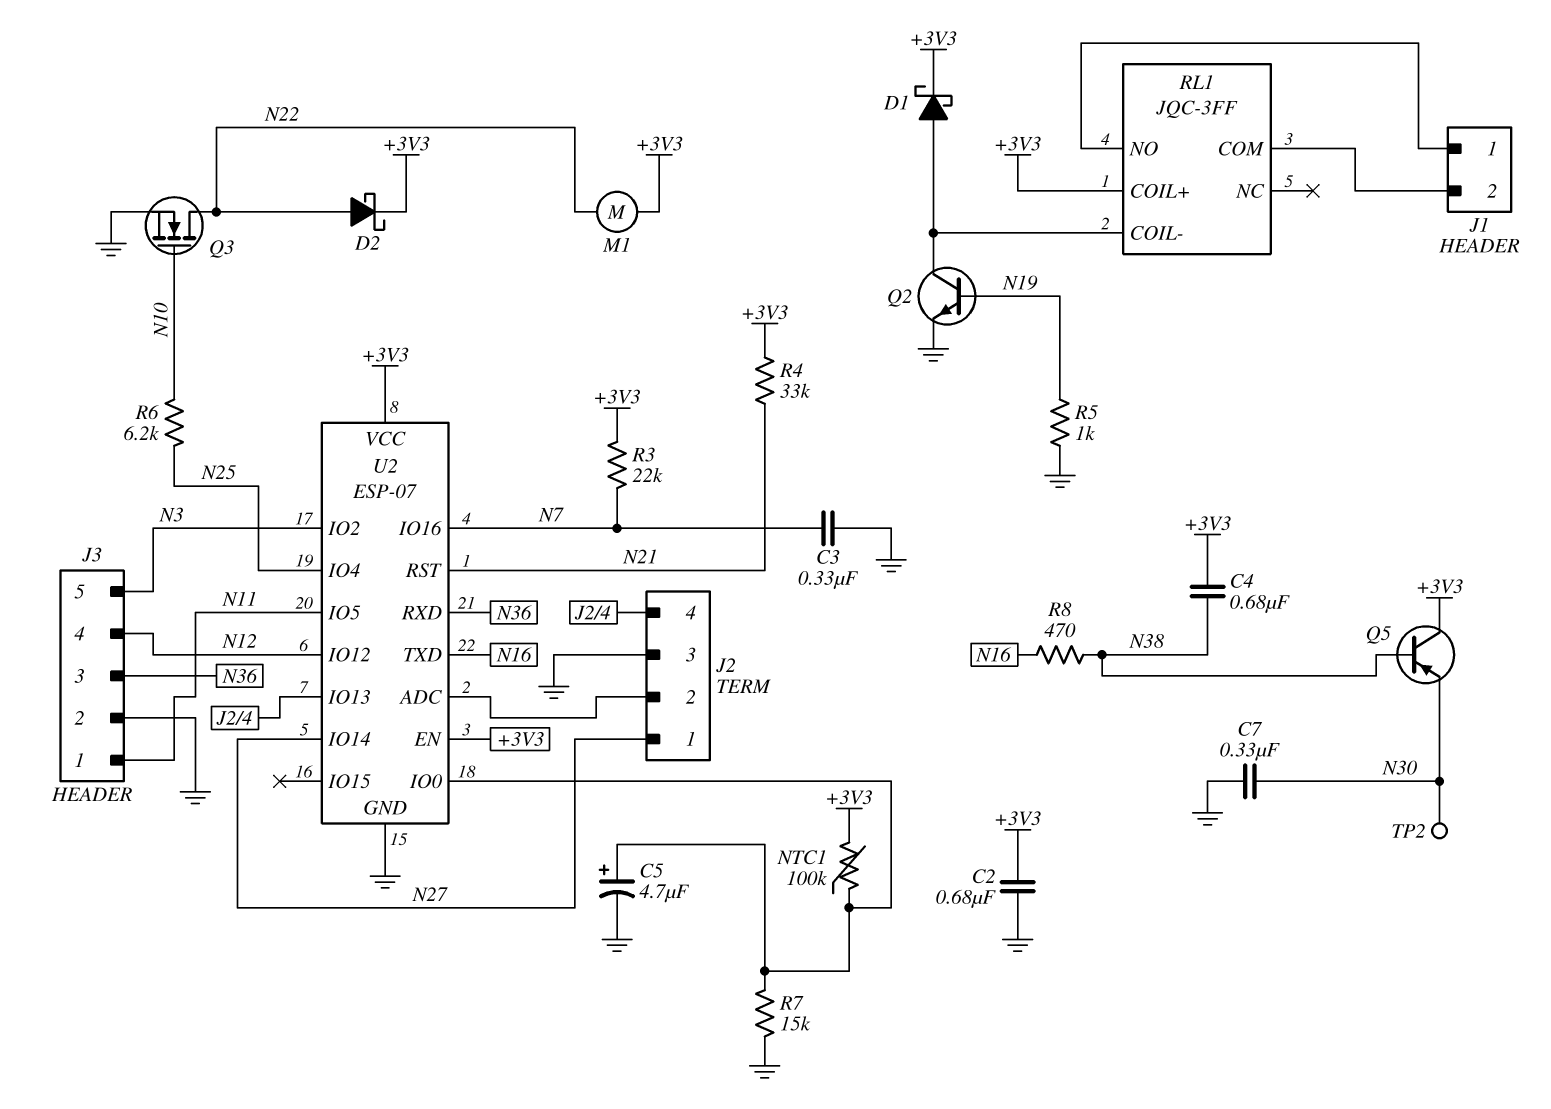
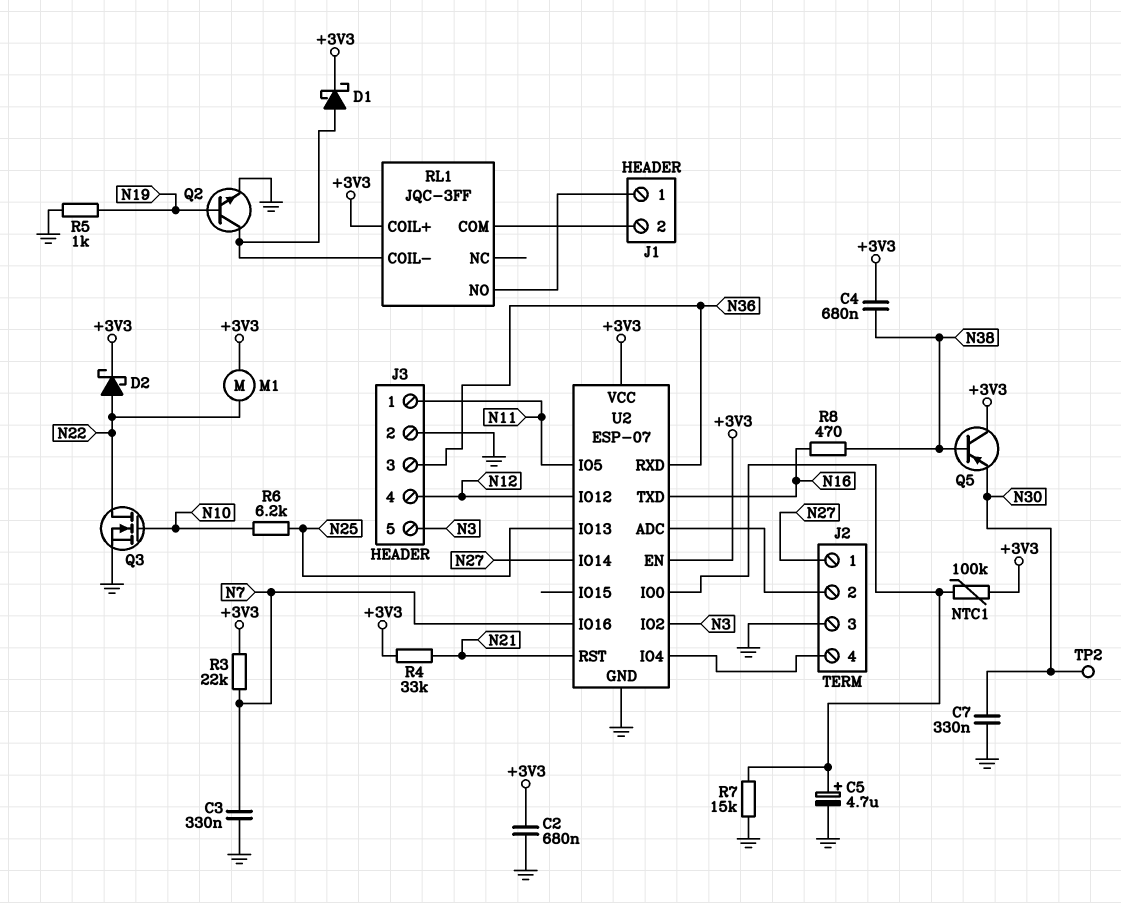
U2 pin IO4: N25 -> J2/4
U2 pin IO13: J2/4 -> N25

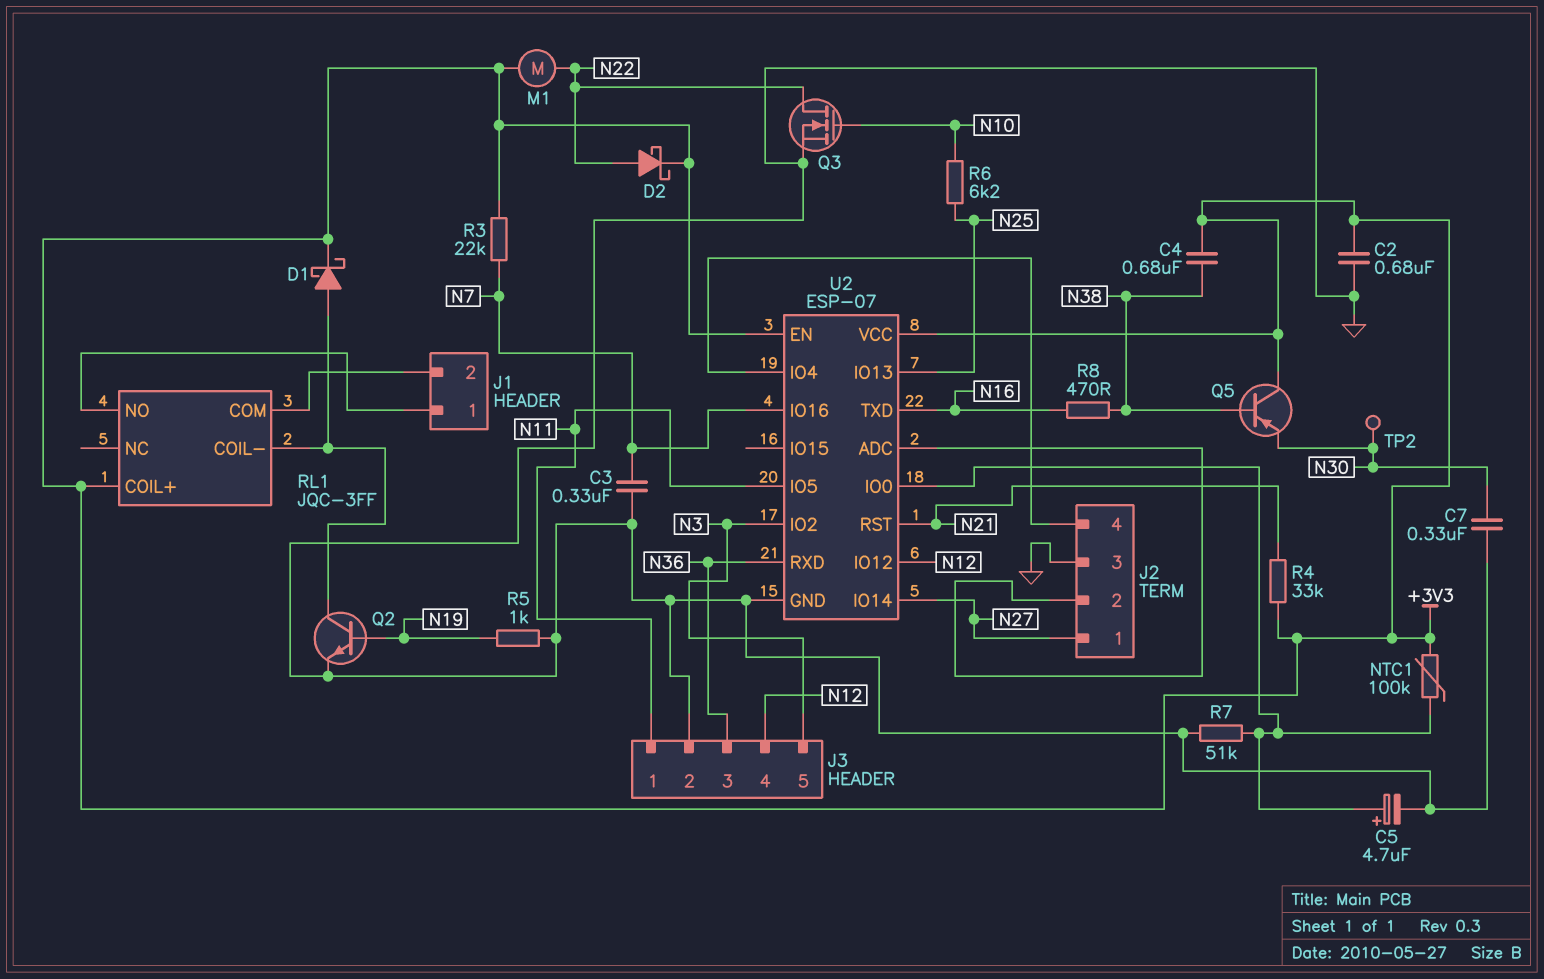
R7: 15k (GND, U2/IO0) -> 51k (GND, U2/IO0)

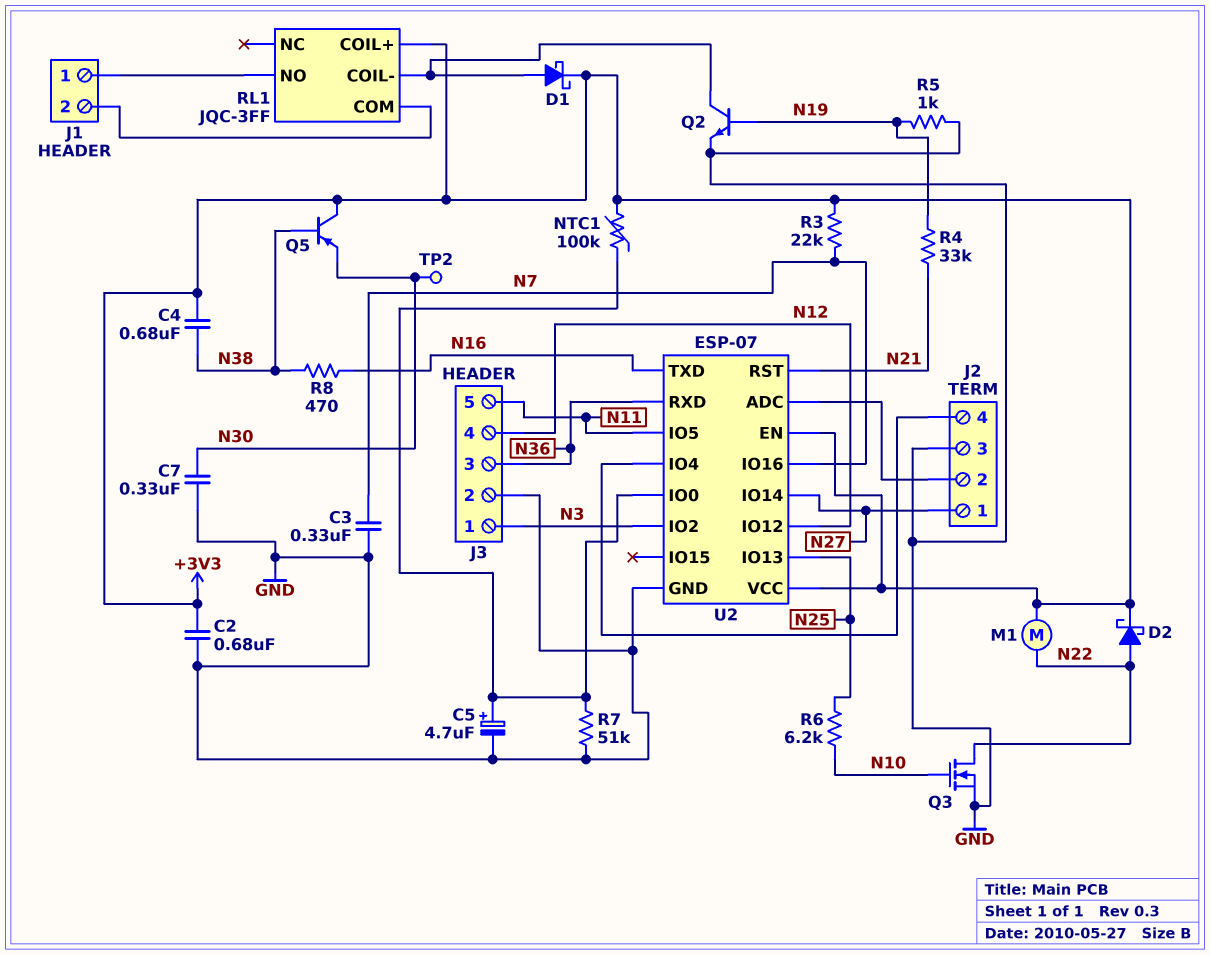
J3 pin 1: N11 -> N3
J3 pin 5: N3 -> N11
R4: 33k (+3V3, N21) -> 33k (N19, N21)

